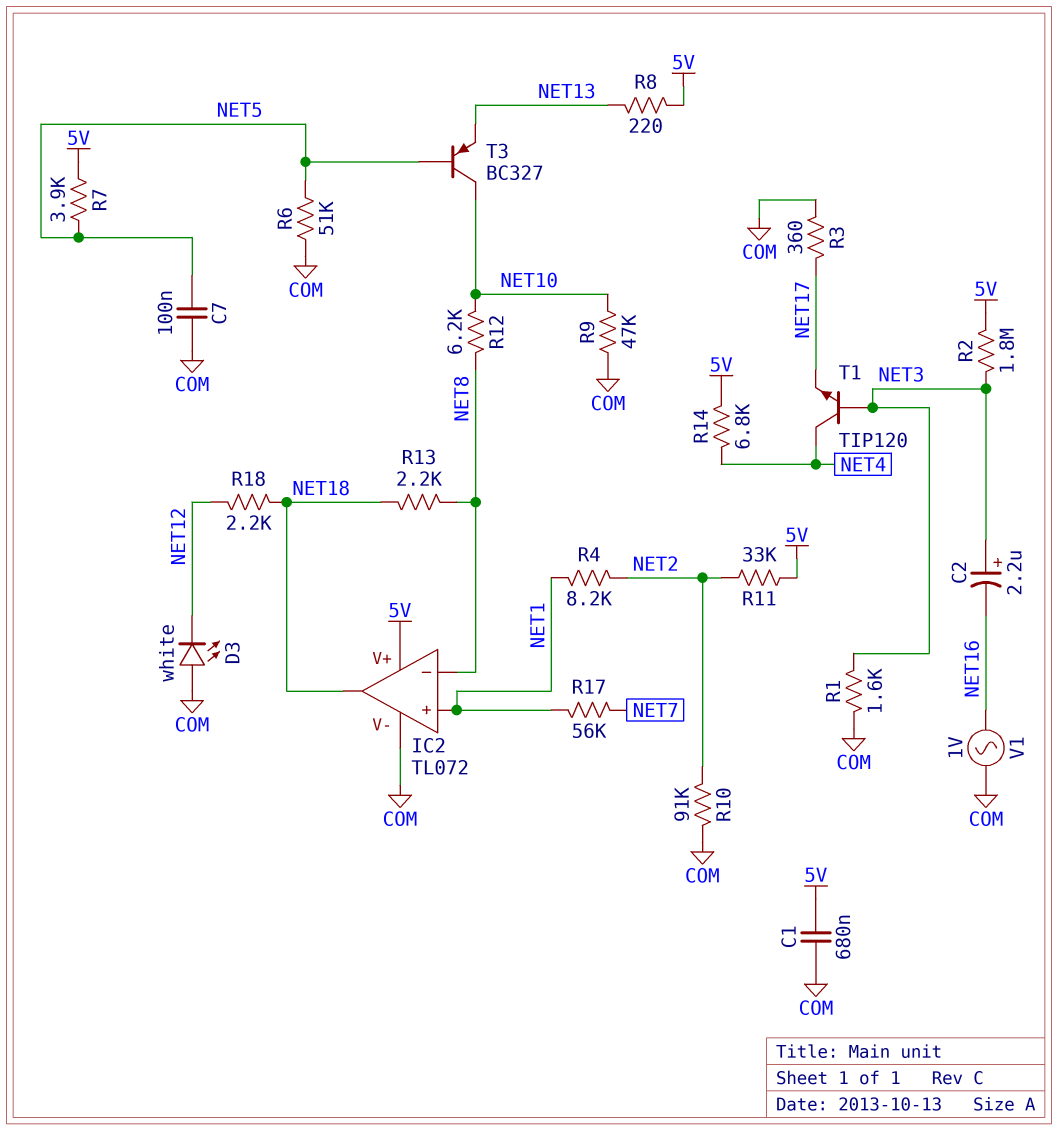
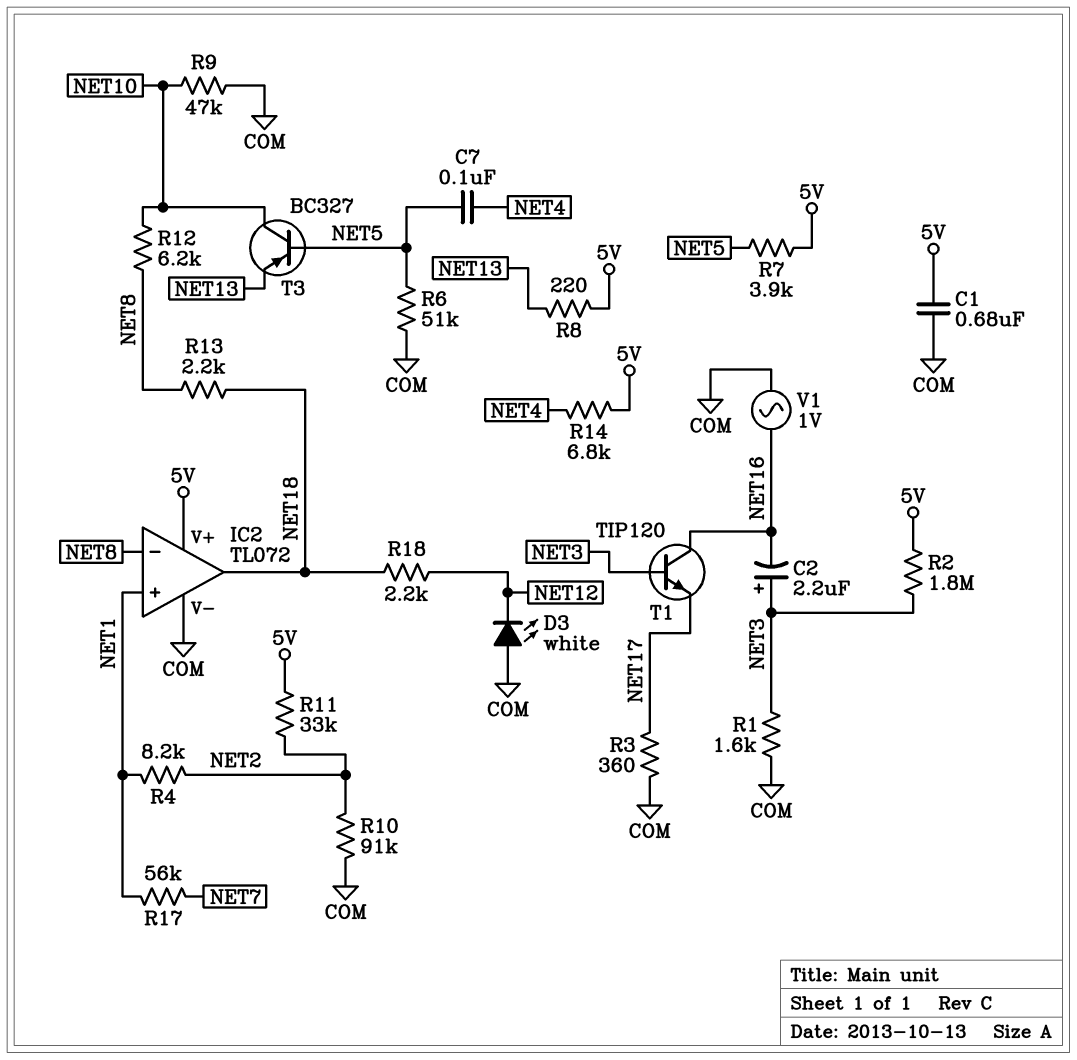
C7: 100nF (COM, NET5) -> 100nF (NET4, NET5)
T1: NPN TIP120 (B NET3, C NET4, E NET17) -> NPN TIP120 (B NET3, C NET16, E NET17)

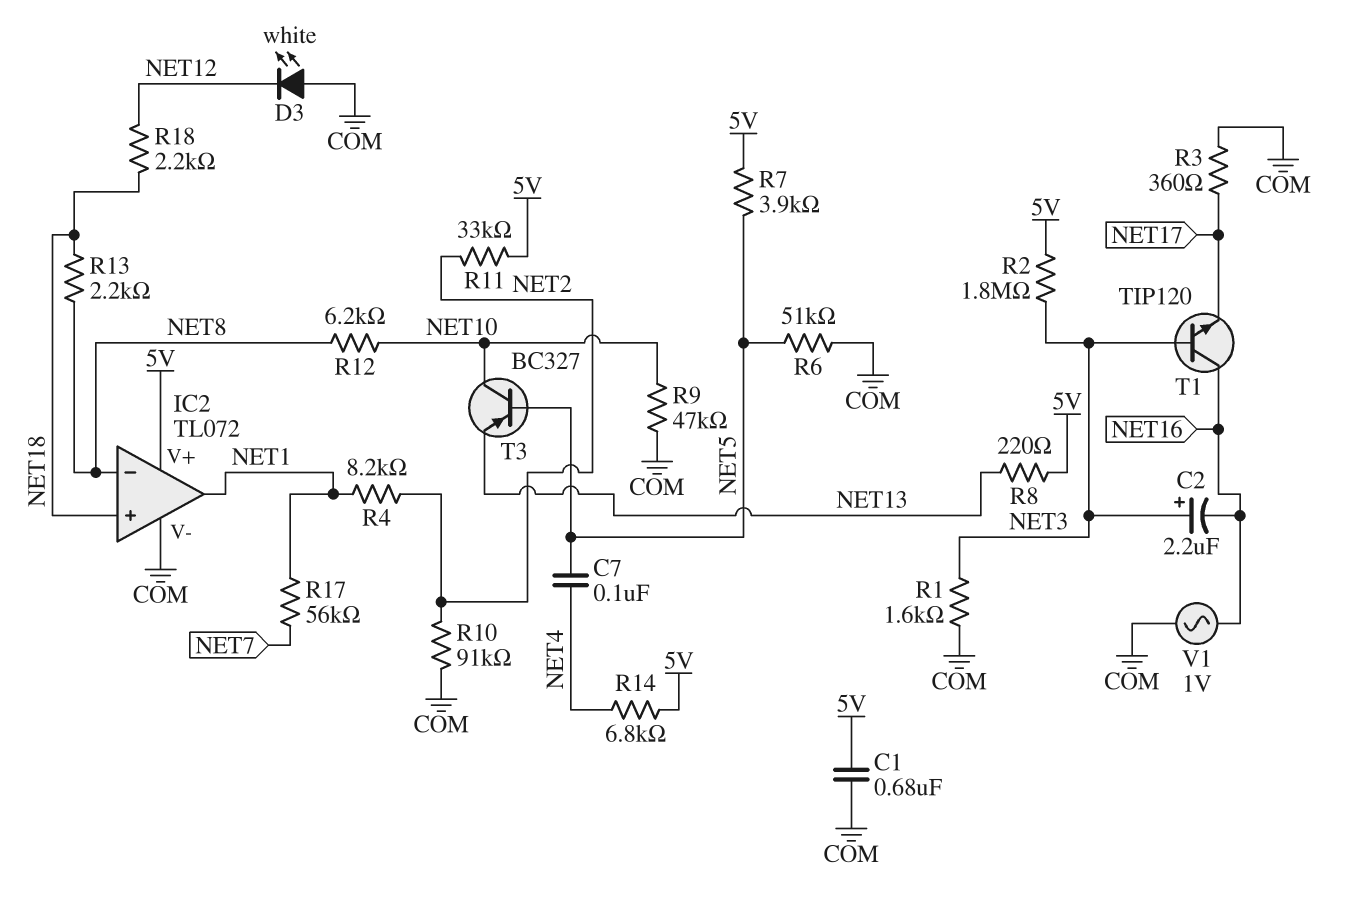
IC2 pin in+: NET1 -> NET18
IC2 pin out: NET18 -> NET1

